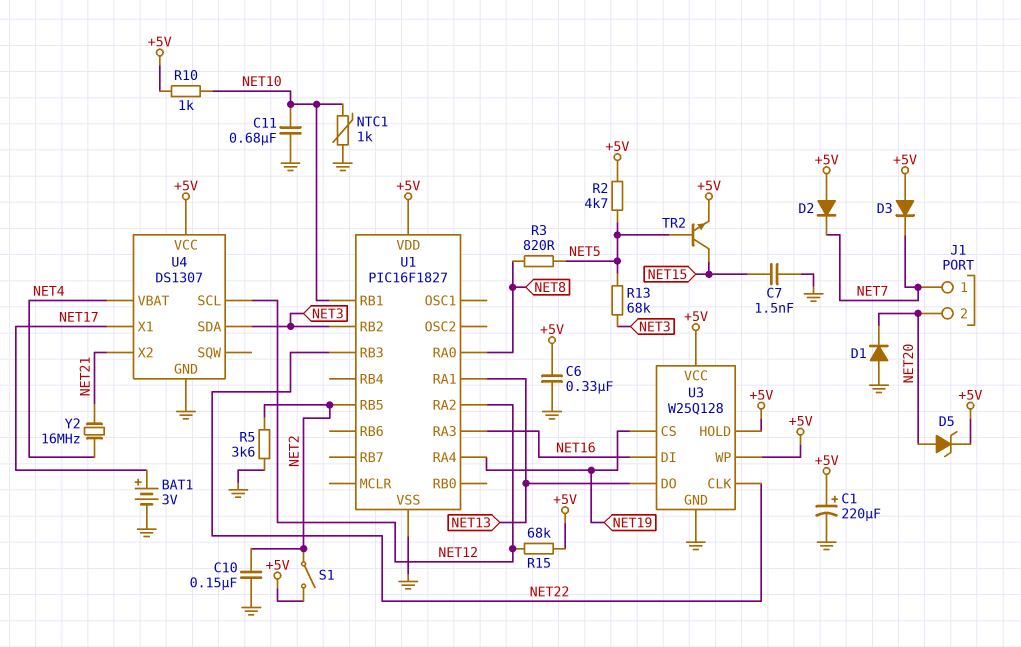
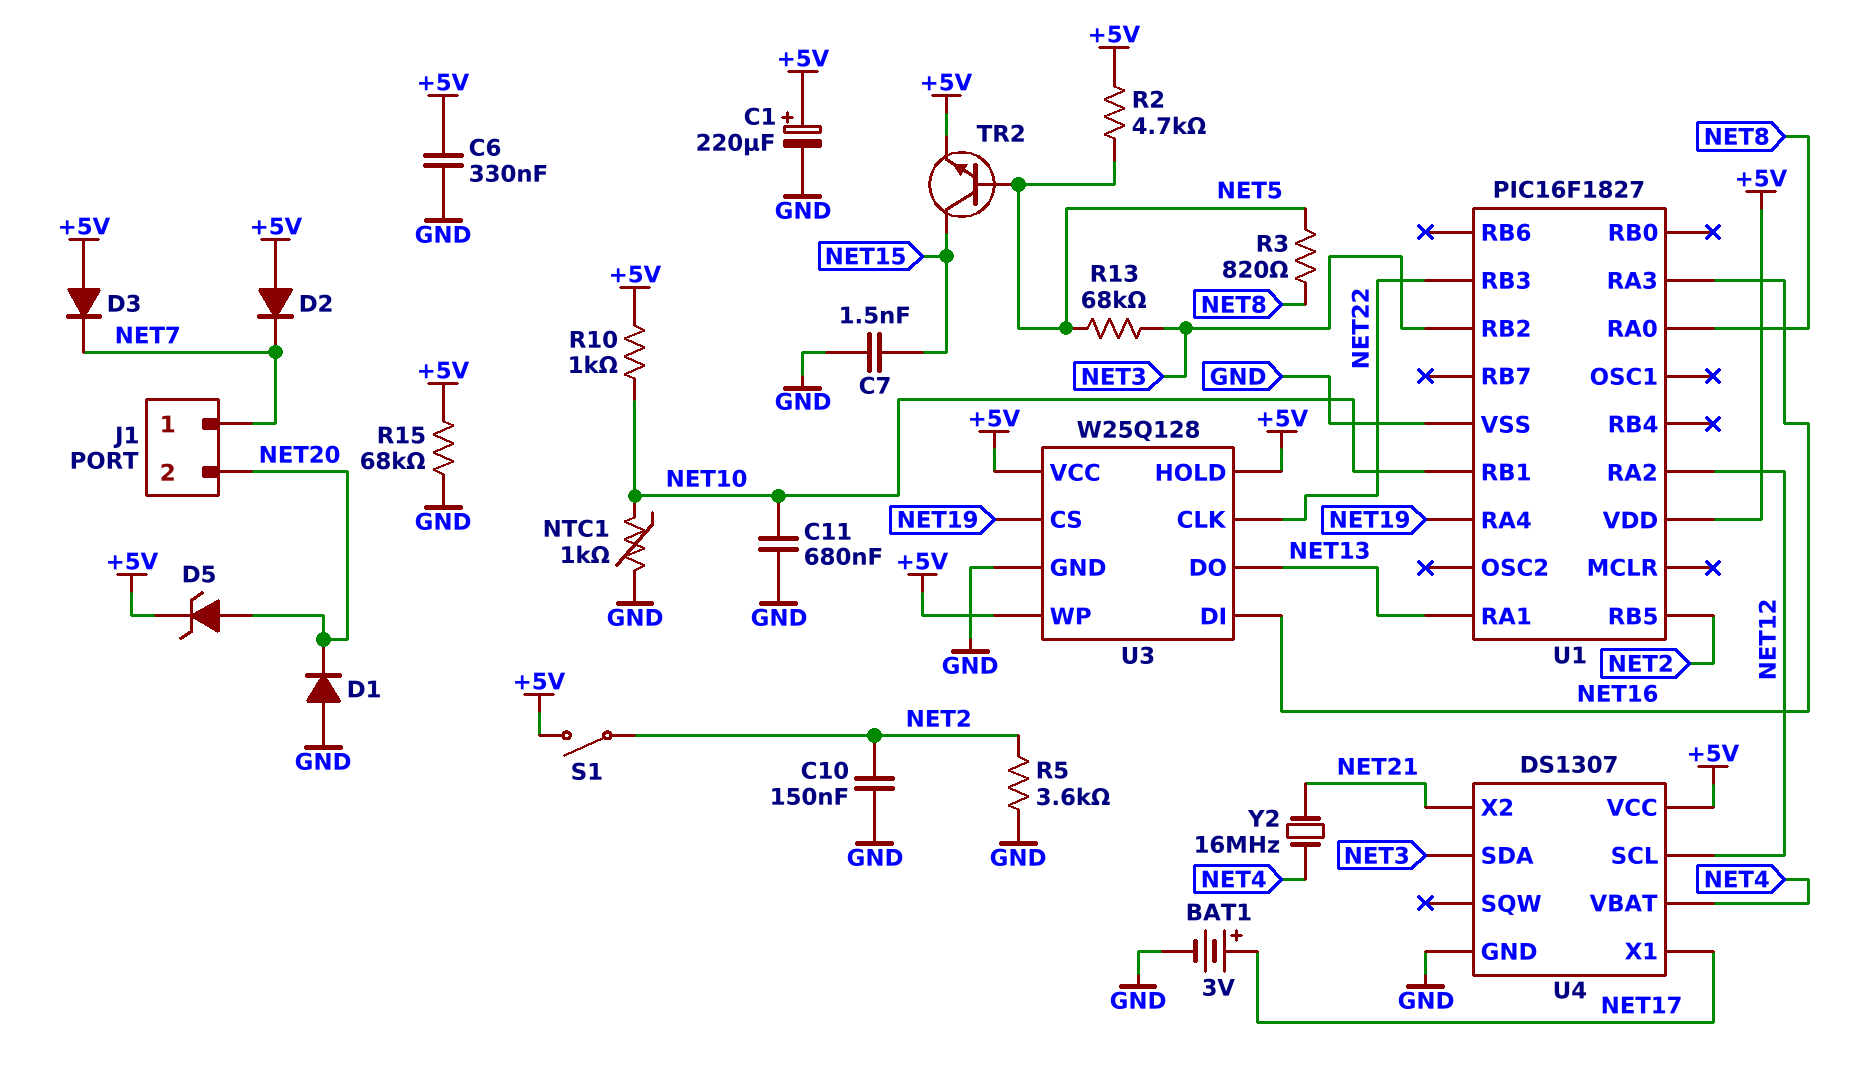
R15: 68k (+5V, NET12) -> 68k (+5V, GND)

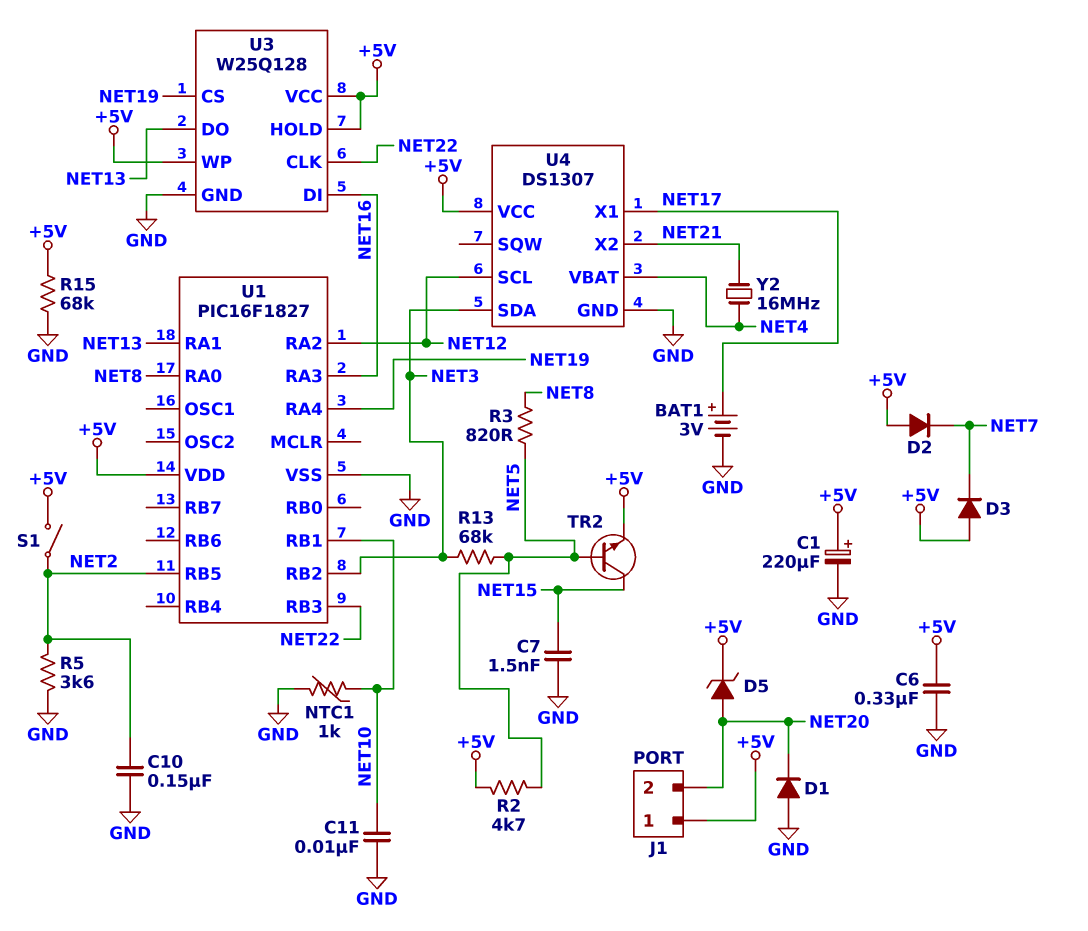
C11: 680nF (GND, NET10) -> 10nF (GND, NET10)
J1 pin 1: NET7 -> +5V
R10: 1k (+5V, NET10) -> none

